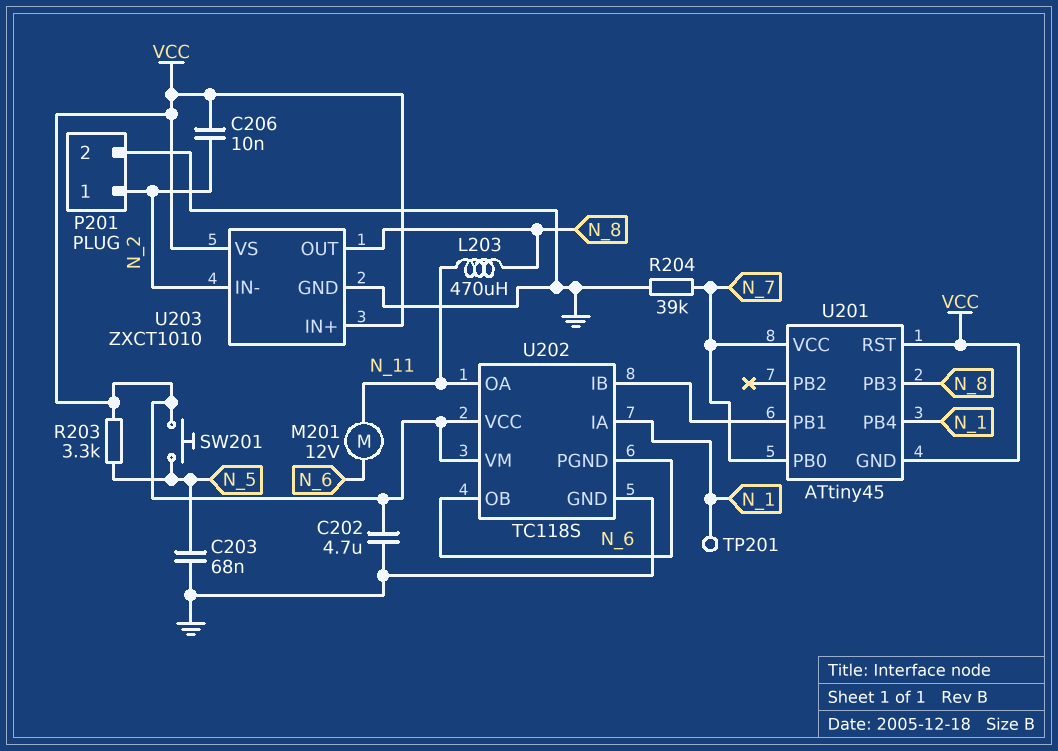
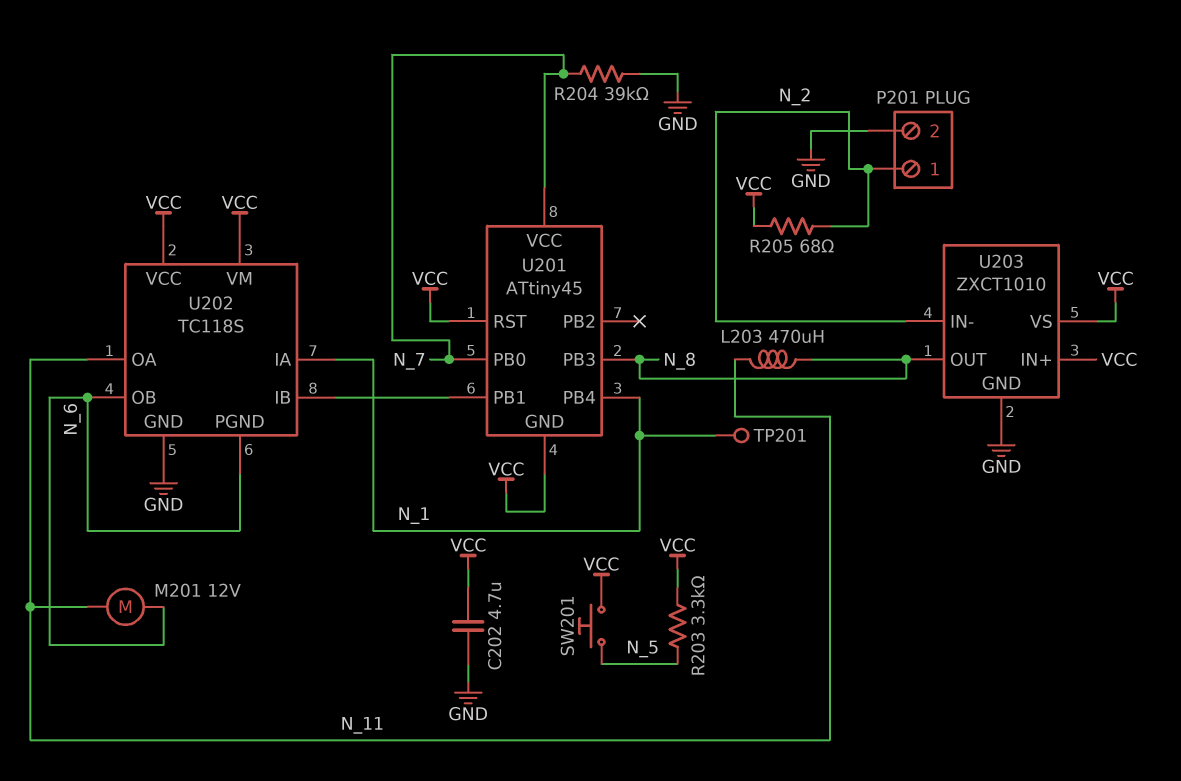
C203: 68nF (GND, N_5) -> none
C206: 10nF (N_2, VCC) -> none
R205: none -> 68 (N_2, VCC)

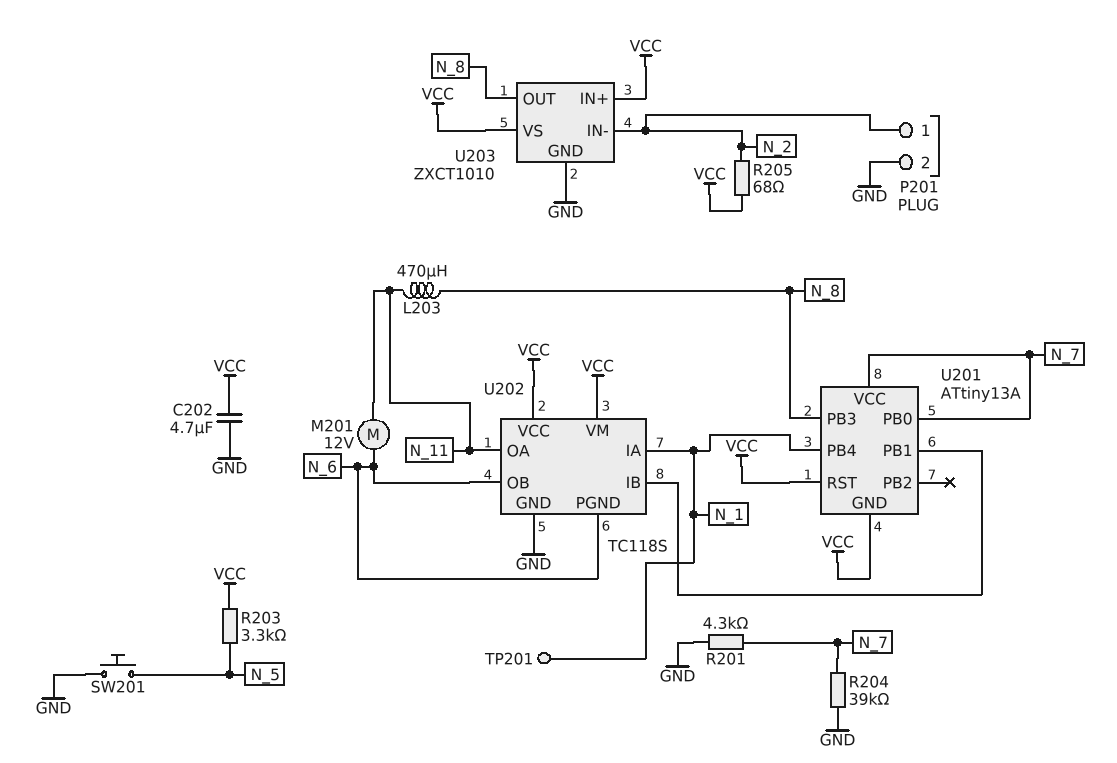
R201: none -> 4.3k (GND, N_7)
SW201: button (N_5, VCC) -> button (GND, N_5)
U201: ATtiny45 -> ATtiny13A

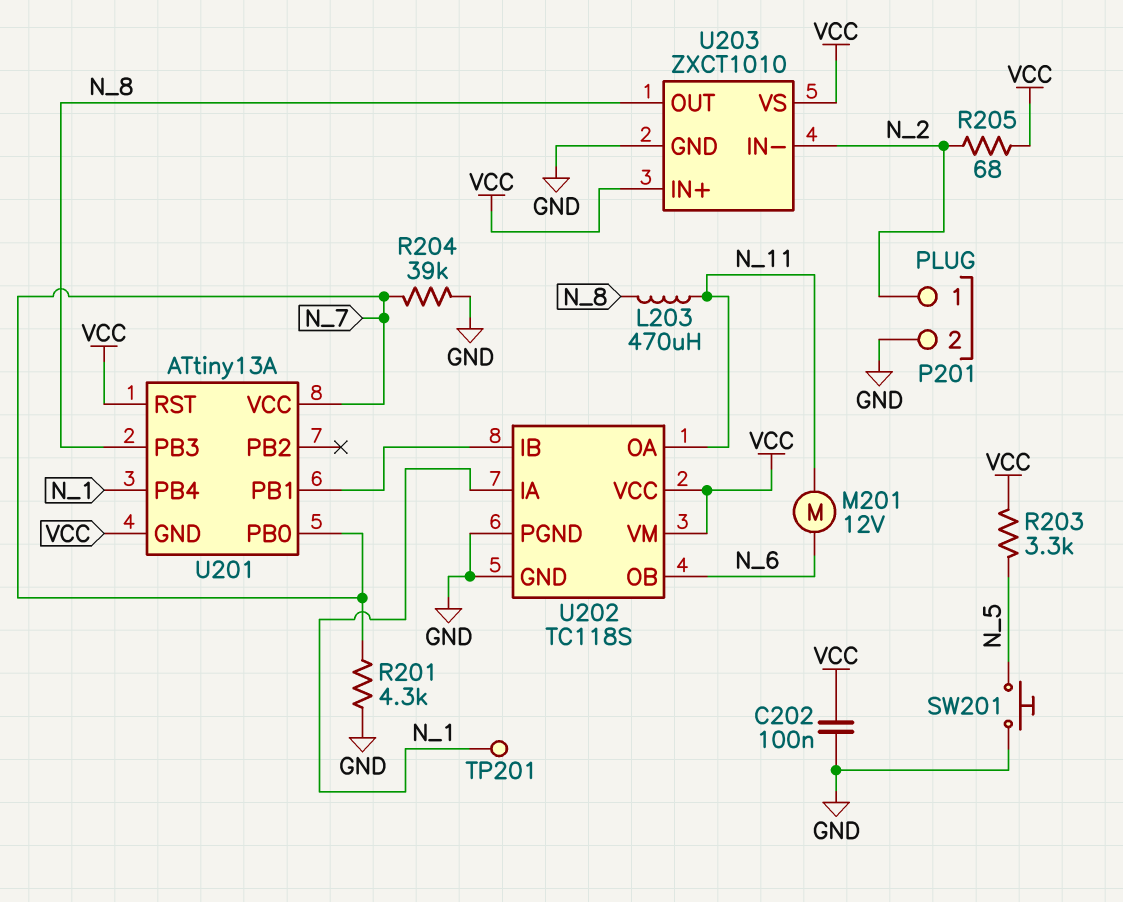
C202: 4.7uF (GND, VCC) -> 100nF (GND, VCC)
U202 pin PGND: N_6 -> GND

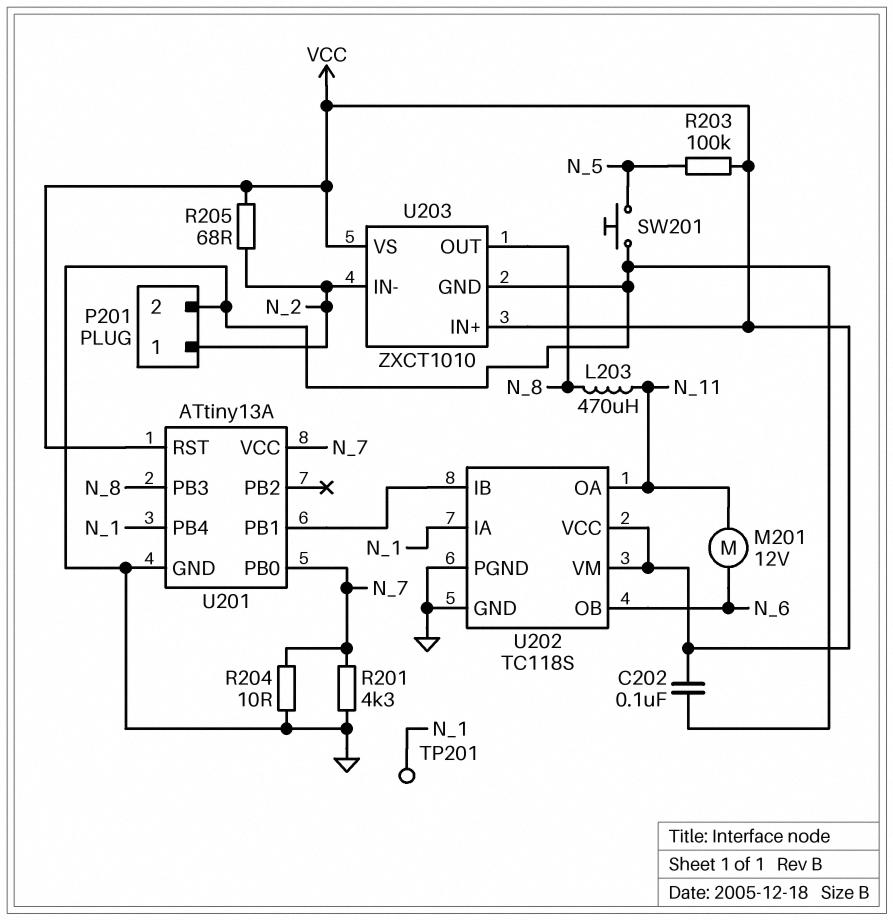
R203: 3.3k (N_5, VCC) -> 100k (N_5, VCC)
R204: 39k (GND, N_7) -> 10 (GND, N_7)
U201 pin GND: VCC -> GND

